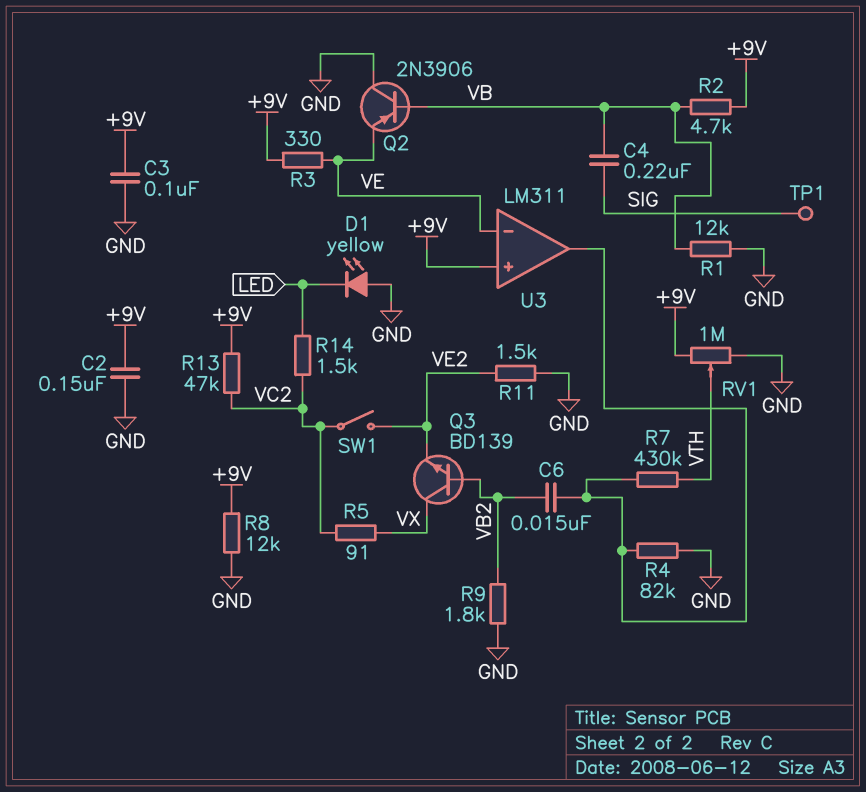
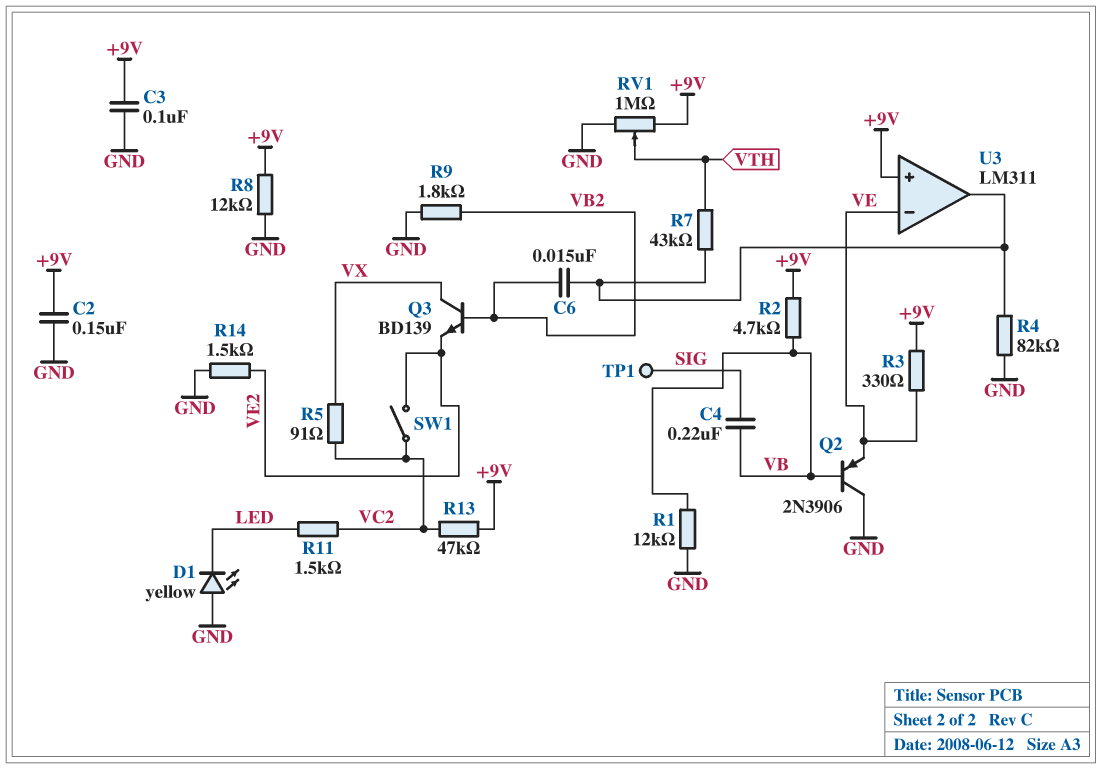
R7: 430k (U3/out, VTH) -> 43k (U3/out, VTH)
R11: 1.5k (GND, VE2) -> 1.5k (LED, VC2)
R14: 1.5k (LED, VC2) -> 1.5k (GND, VE2)

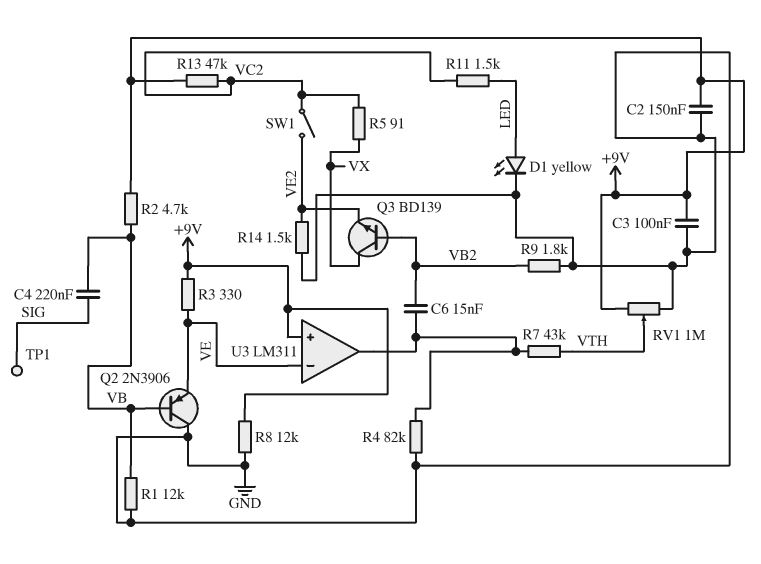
D1: LED yellow (A GND, K LED) -> LED yellow (A LED, K GND)

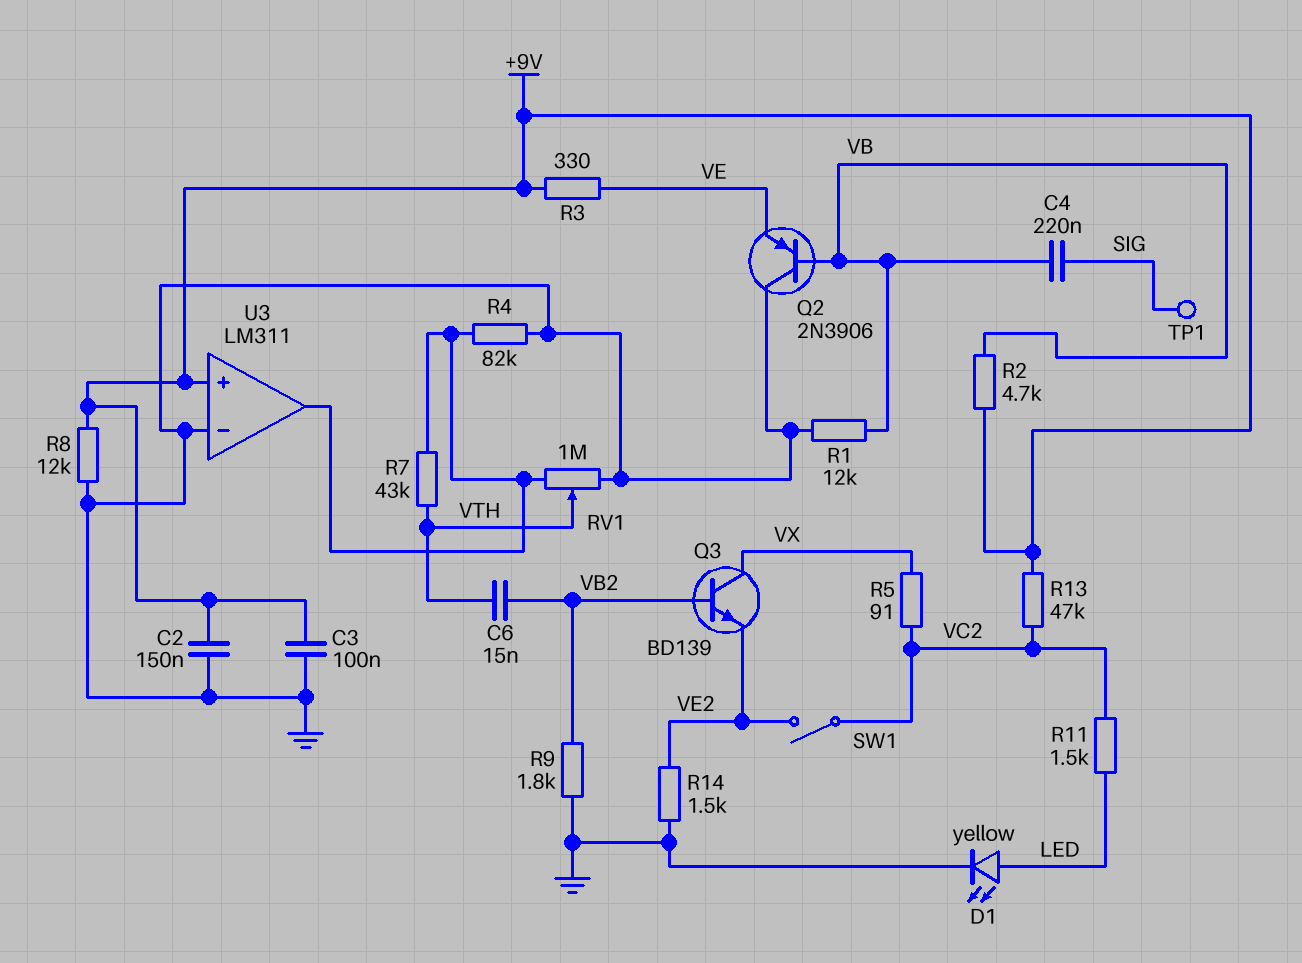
C6: 15nF (U3/out, VB2) -> 15nF (VB2, VTH)
RV1: 1M (+9V, GND, wiper VTH) -> 1M (GND, U3/out, wiper VTH)
U3 pin in-: VE -> GND

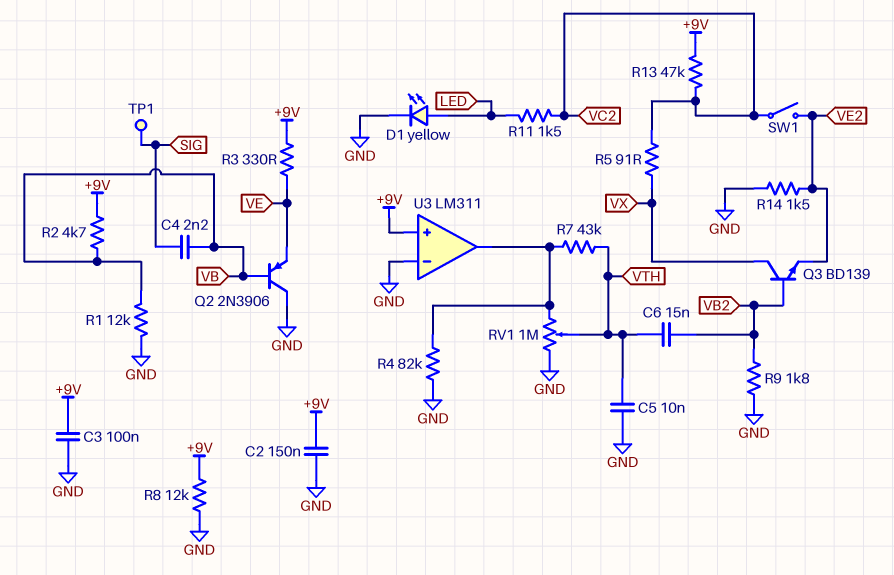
C4: 220nF (SIG, VB) -> 2.2nF (SIG, VB)
C5: none -> 10nF (GND, VTH)

